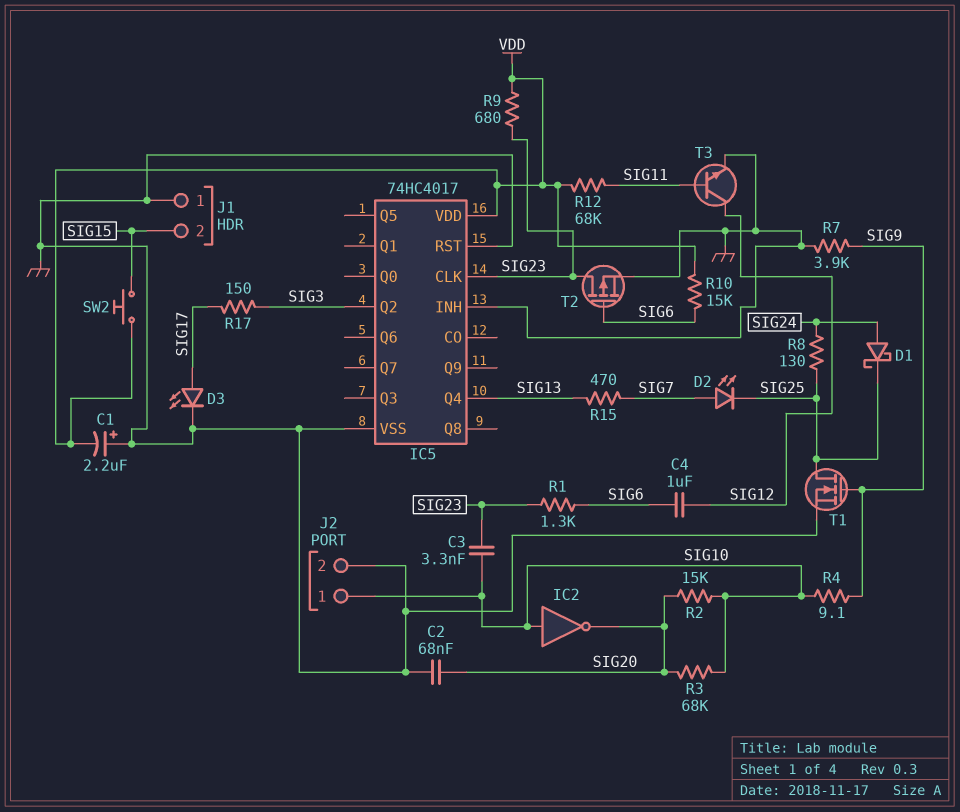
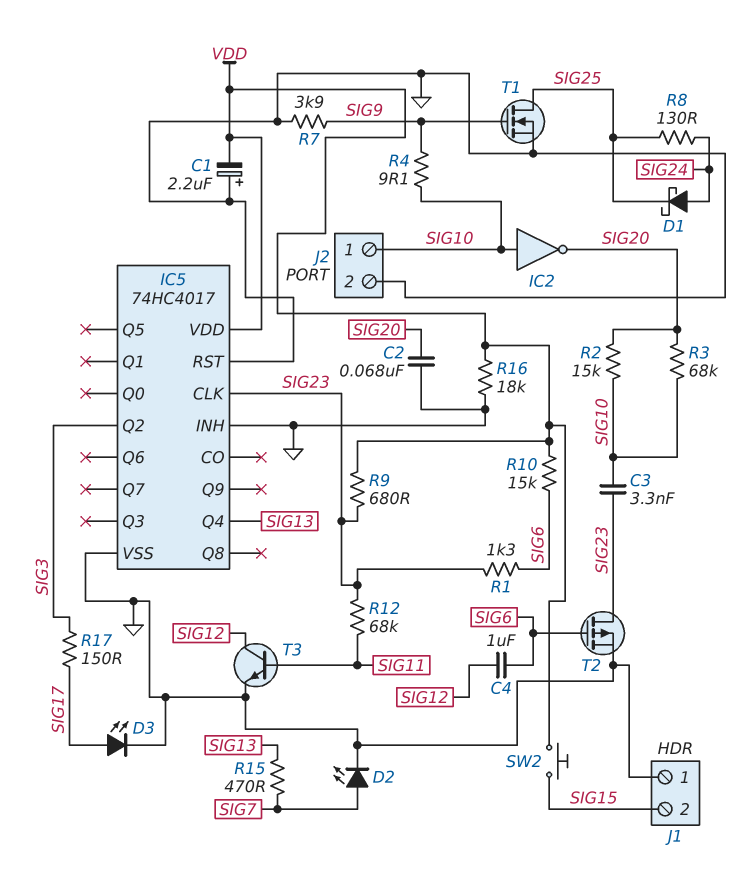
D2: LED (A SIG7, K SIG25) -> LED (A SIG7, K GND)
R12: 68k (SIG11, VDD) -> 68k (SIG11, SIG23)
R16: none -> 18k (GND, VDD)

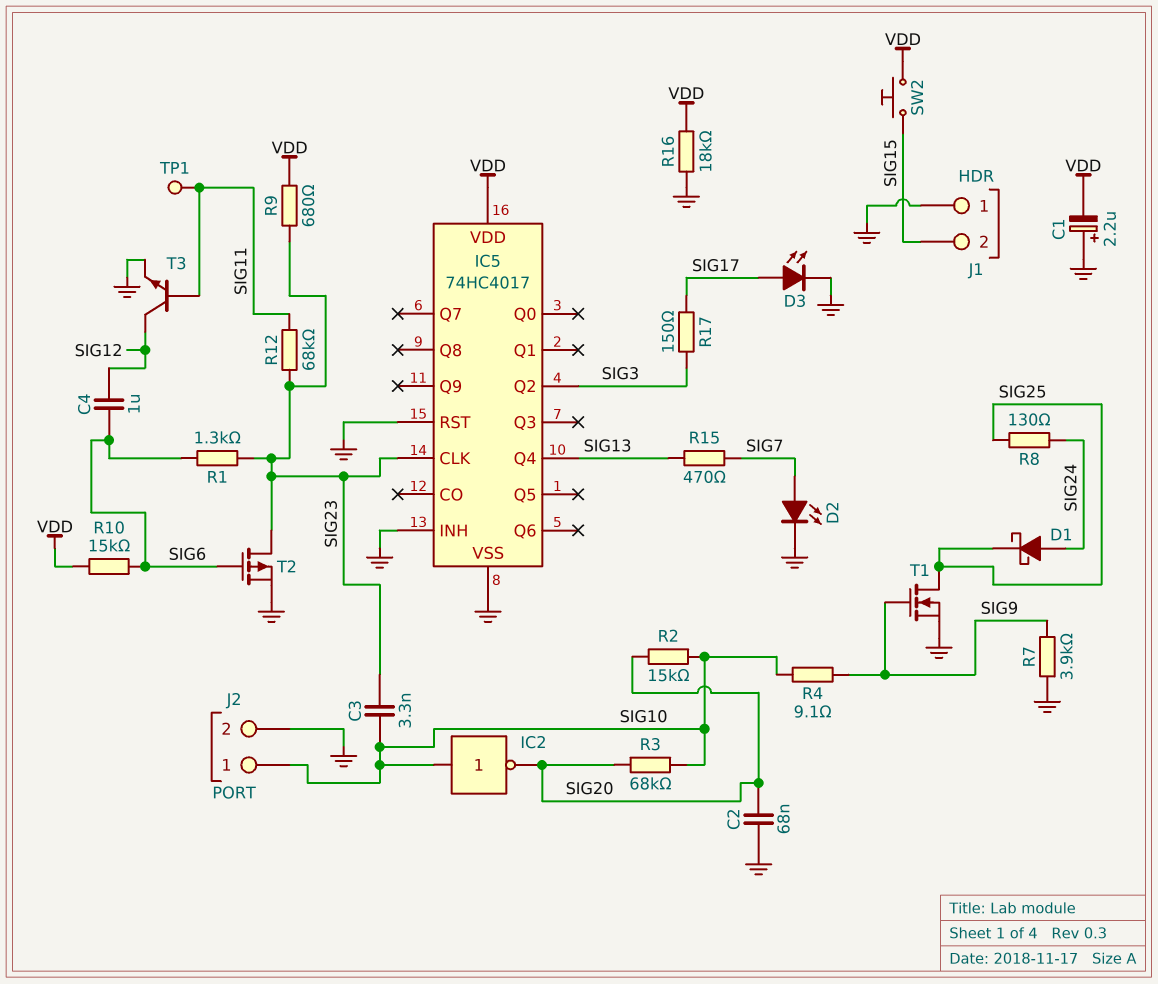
TP1: none -> test point (SIG11)

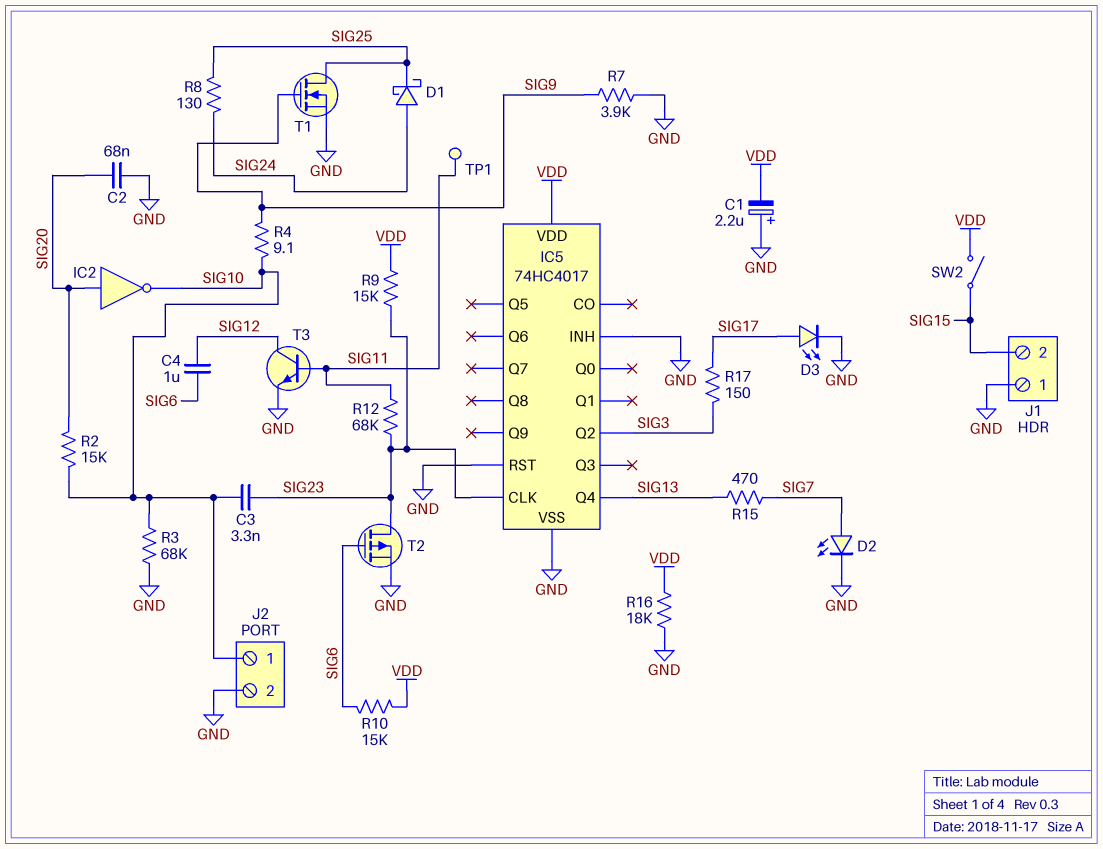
IC2: NOT (in SIG10, out SIG20) -> NOT (in SIG20, out SIG10)
R1: 1.3k (SIG6, SIG23) -> none
R3: 68k (SIG10, SIG20) -> 68k (GND, SIG10)
R9: 680 (SIG23, VDD) -> 15k (SIG23, VDD)
SW2: button (SIG15, VDD) -> switch (SIG15, VDD)

